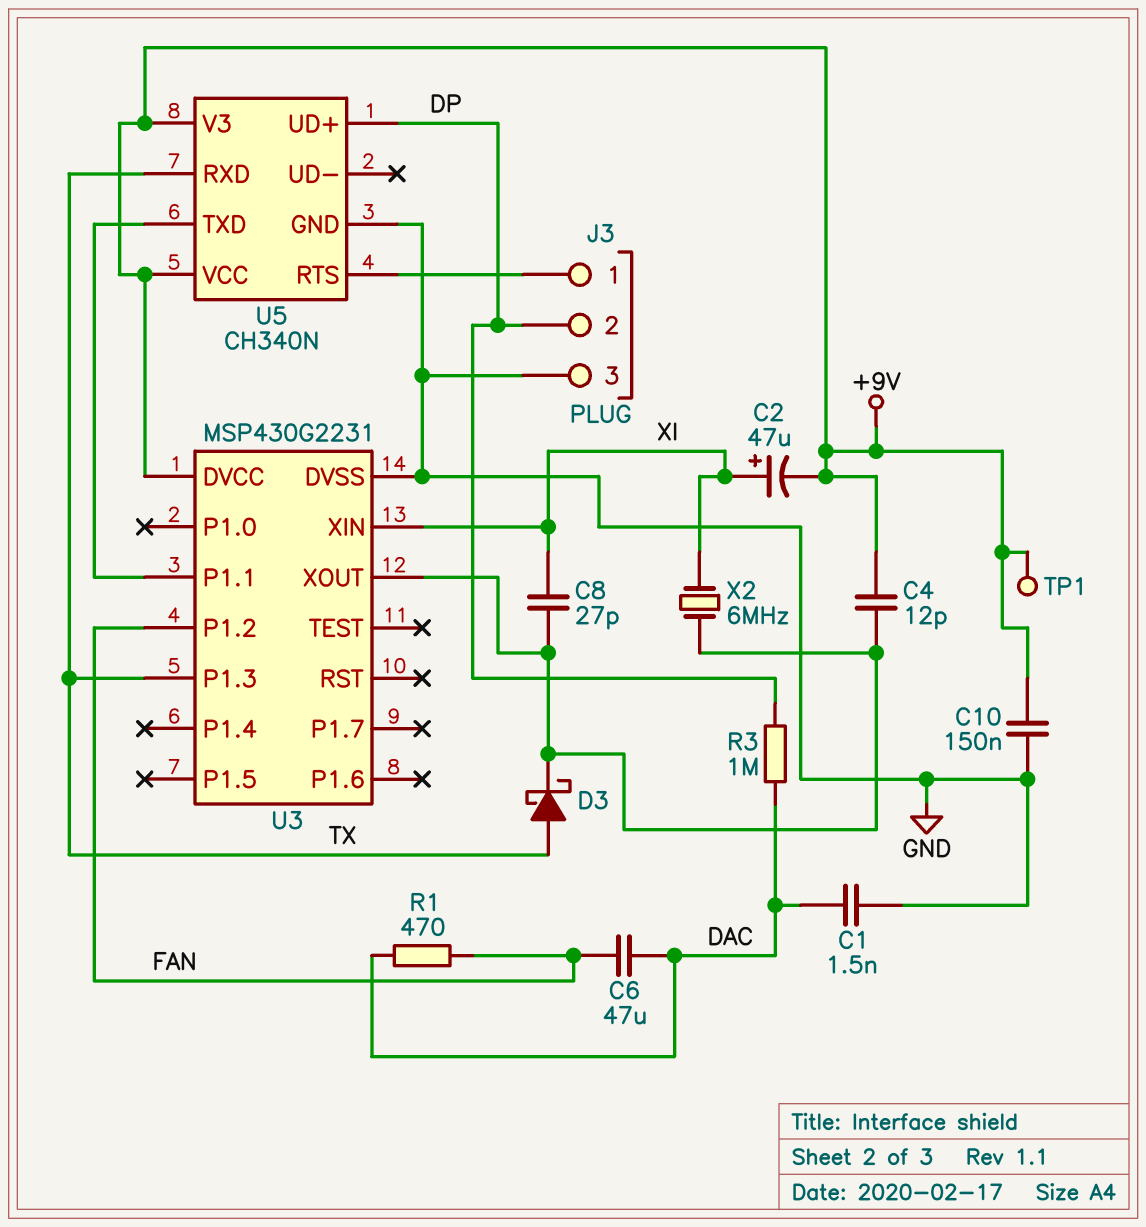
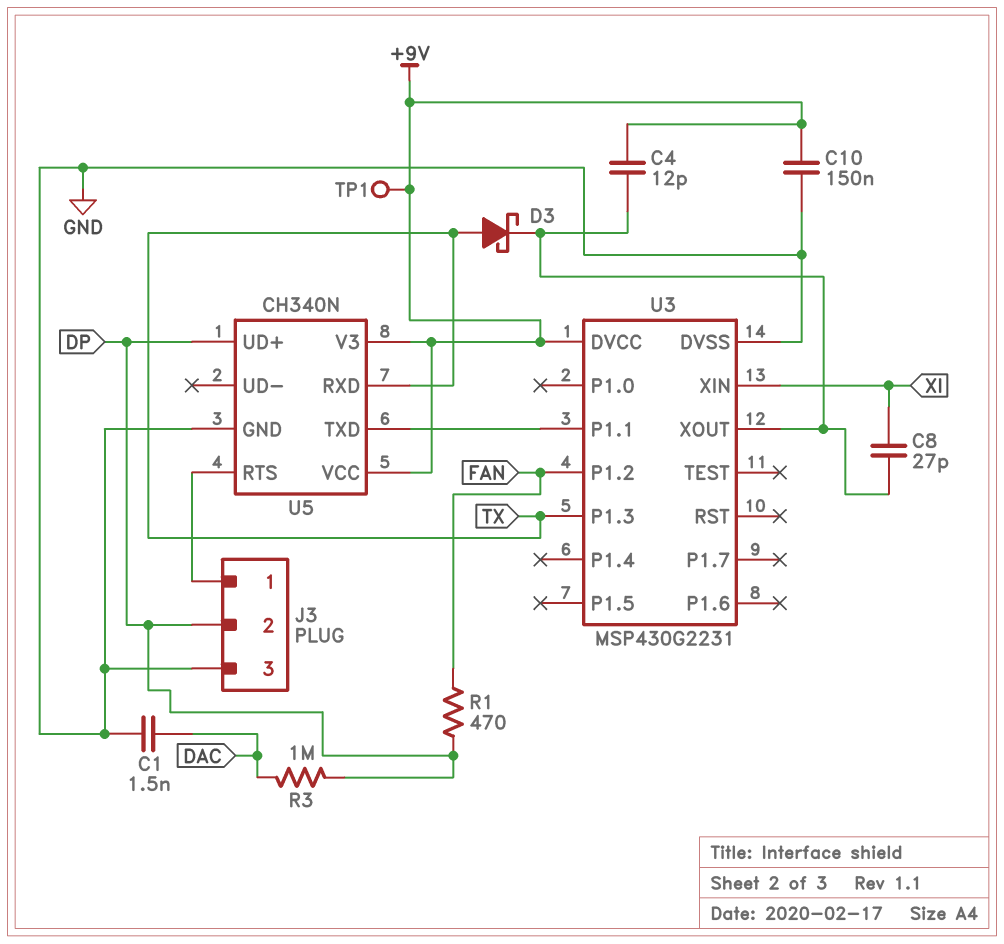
C2: 47uF (plus XI, minus +9V) -> none
C6: 47uF (DAC, FAN) -> none
R1: 470 (DAC, FAN) -> 470 (DP, FAN)
X2: 6MHz (U3/XOUT, XI) -> none

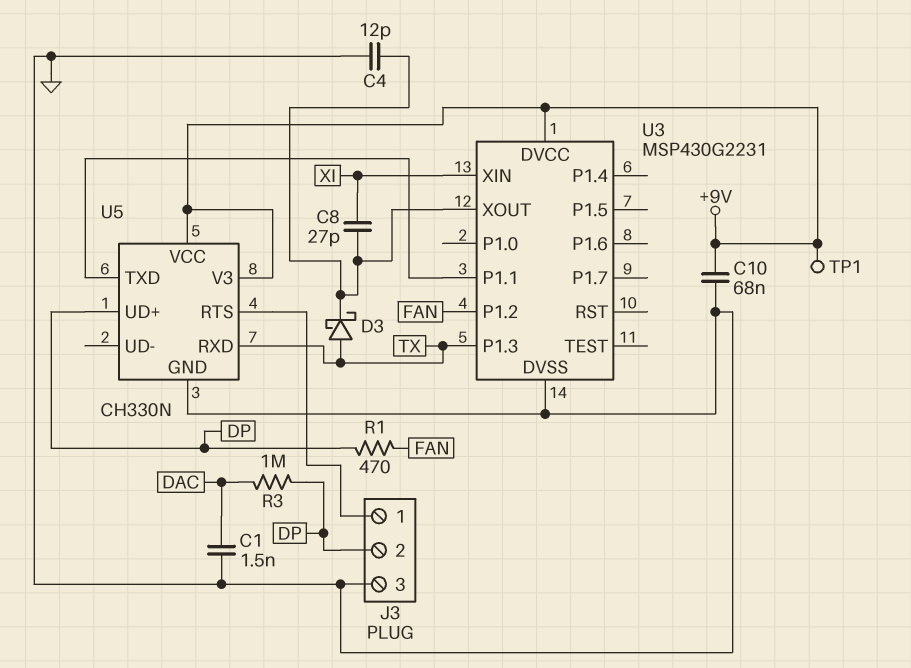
C4: 12pF (+9V, U3/XOUT) -> 12pF (GND, U3/XOUT)
C10: 150nF (+9V, GND) -> 68nF (+9V, GND)
U5: CH340N -> CH330N

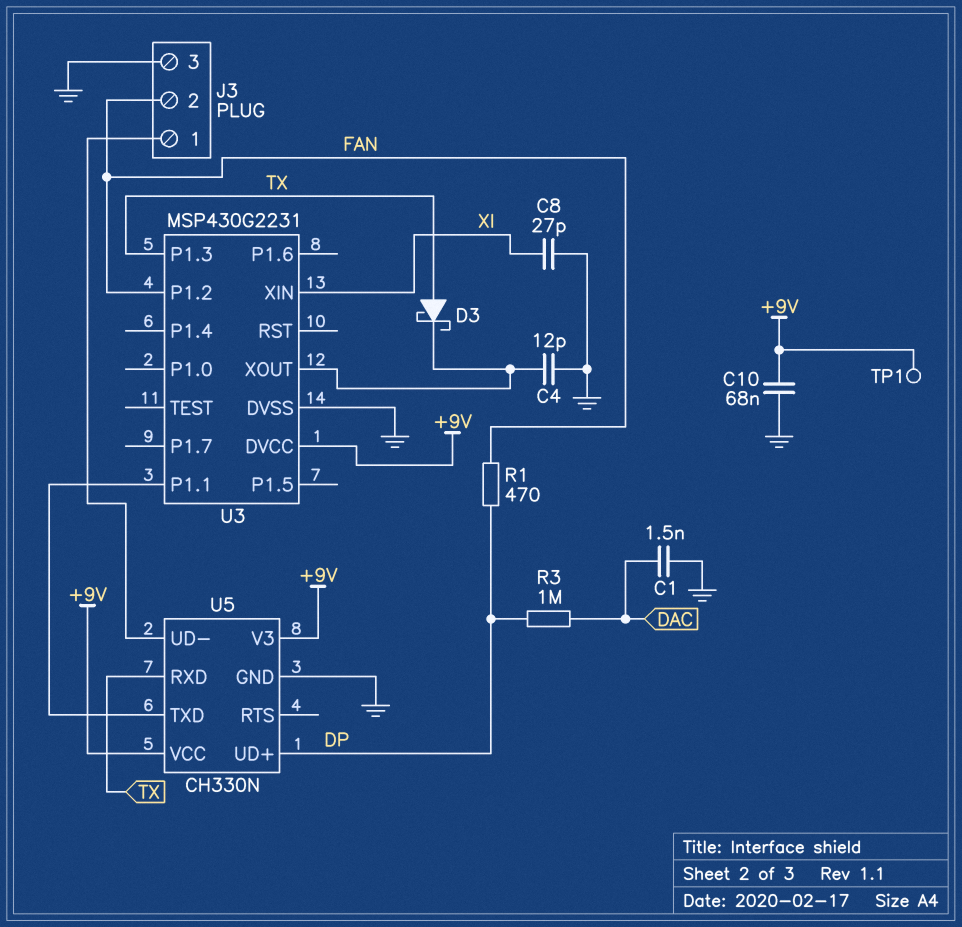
C8: 27pF (U3/XOUT, XI) -> 27pF (GND, XI)
J3 pin 2: DP -> FAN
U5 pin RTS: J3/1 -> none
U5 pin UD-: none -> J3/1

